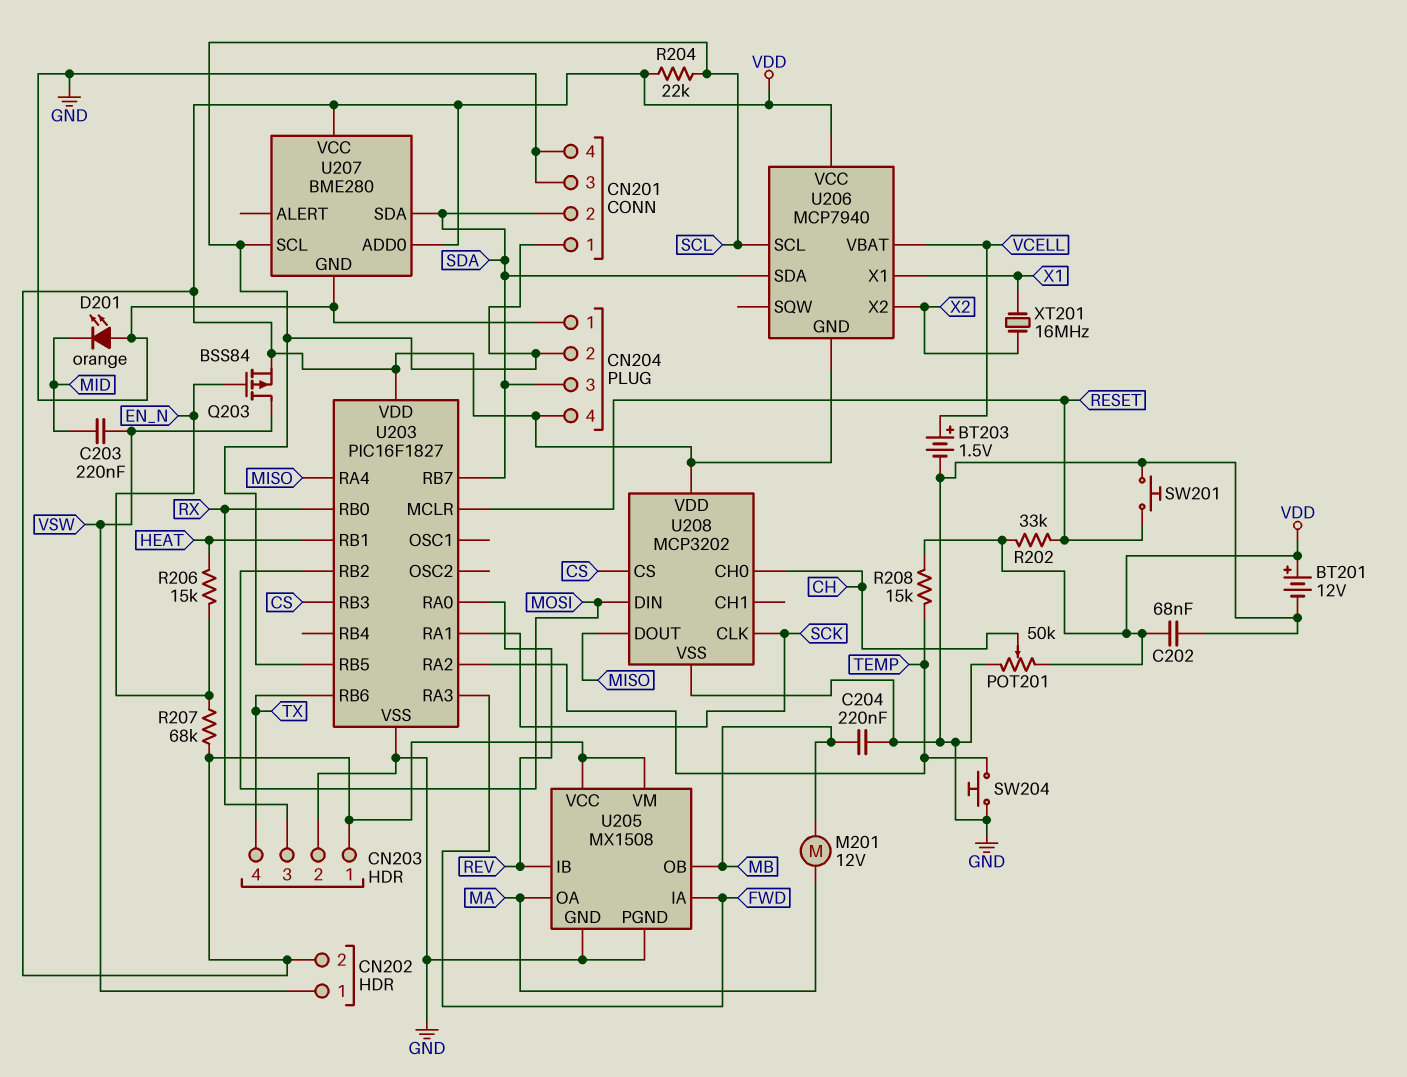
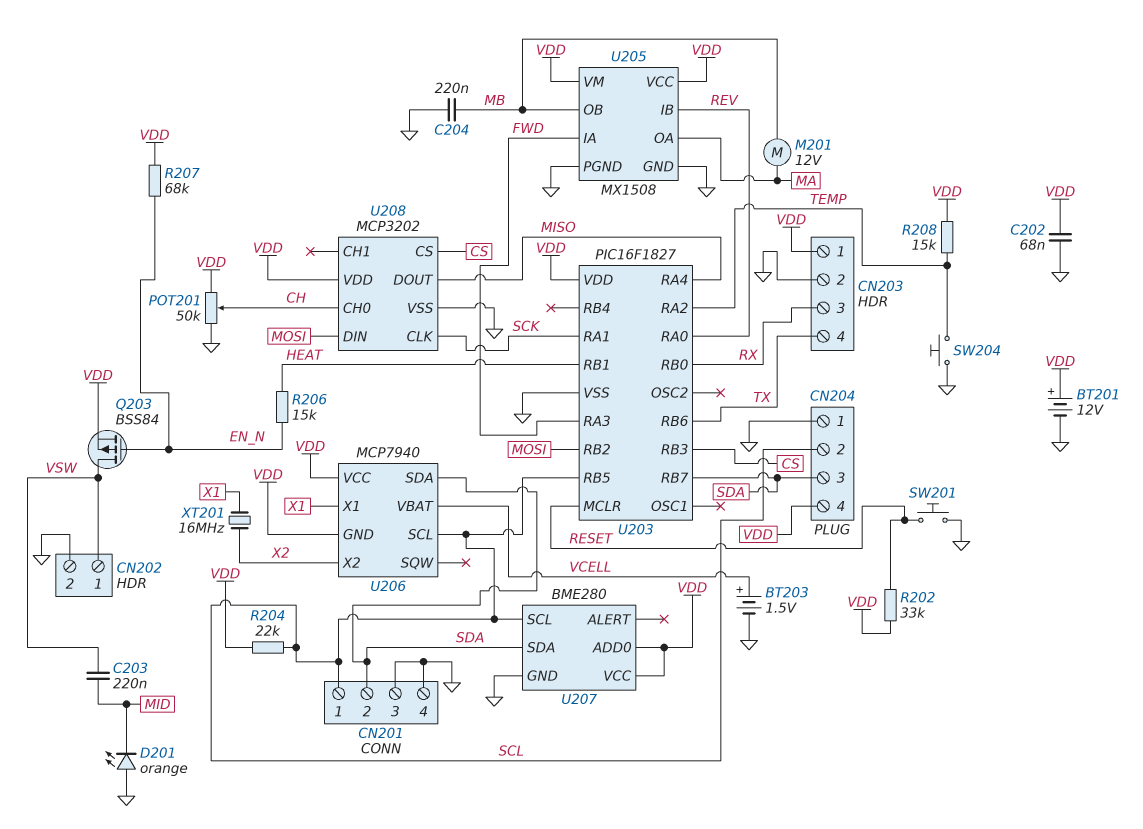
CN202 pin 2: VDD -> GND

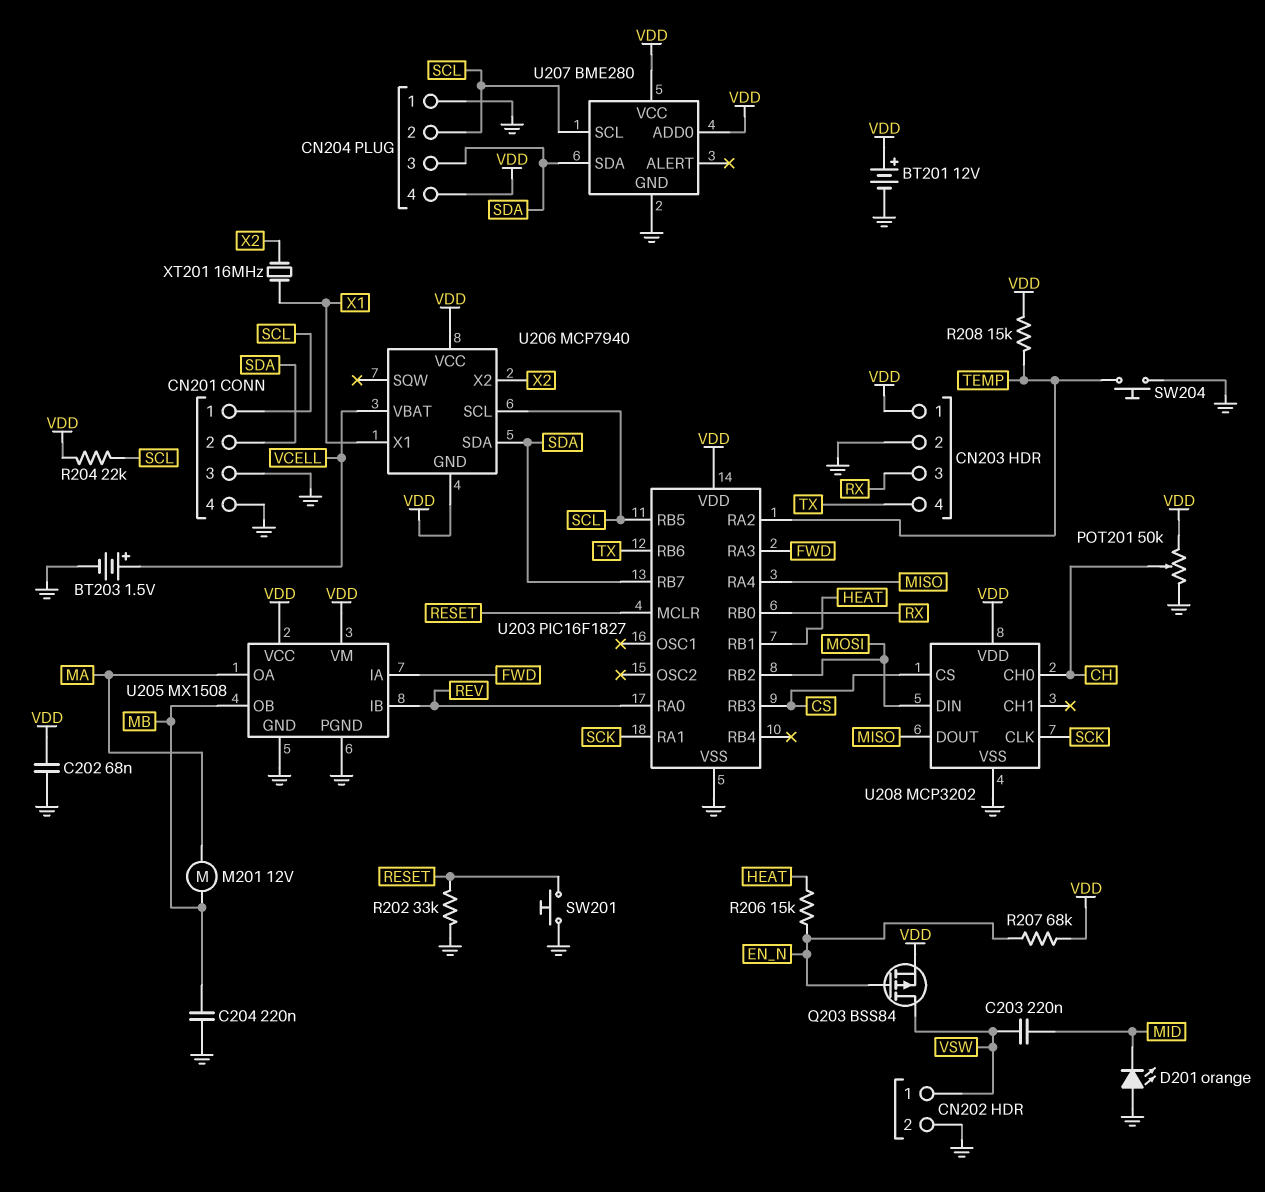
R202: 33k (RESET, VDD) -> 33k (GND, RESET)

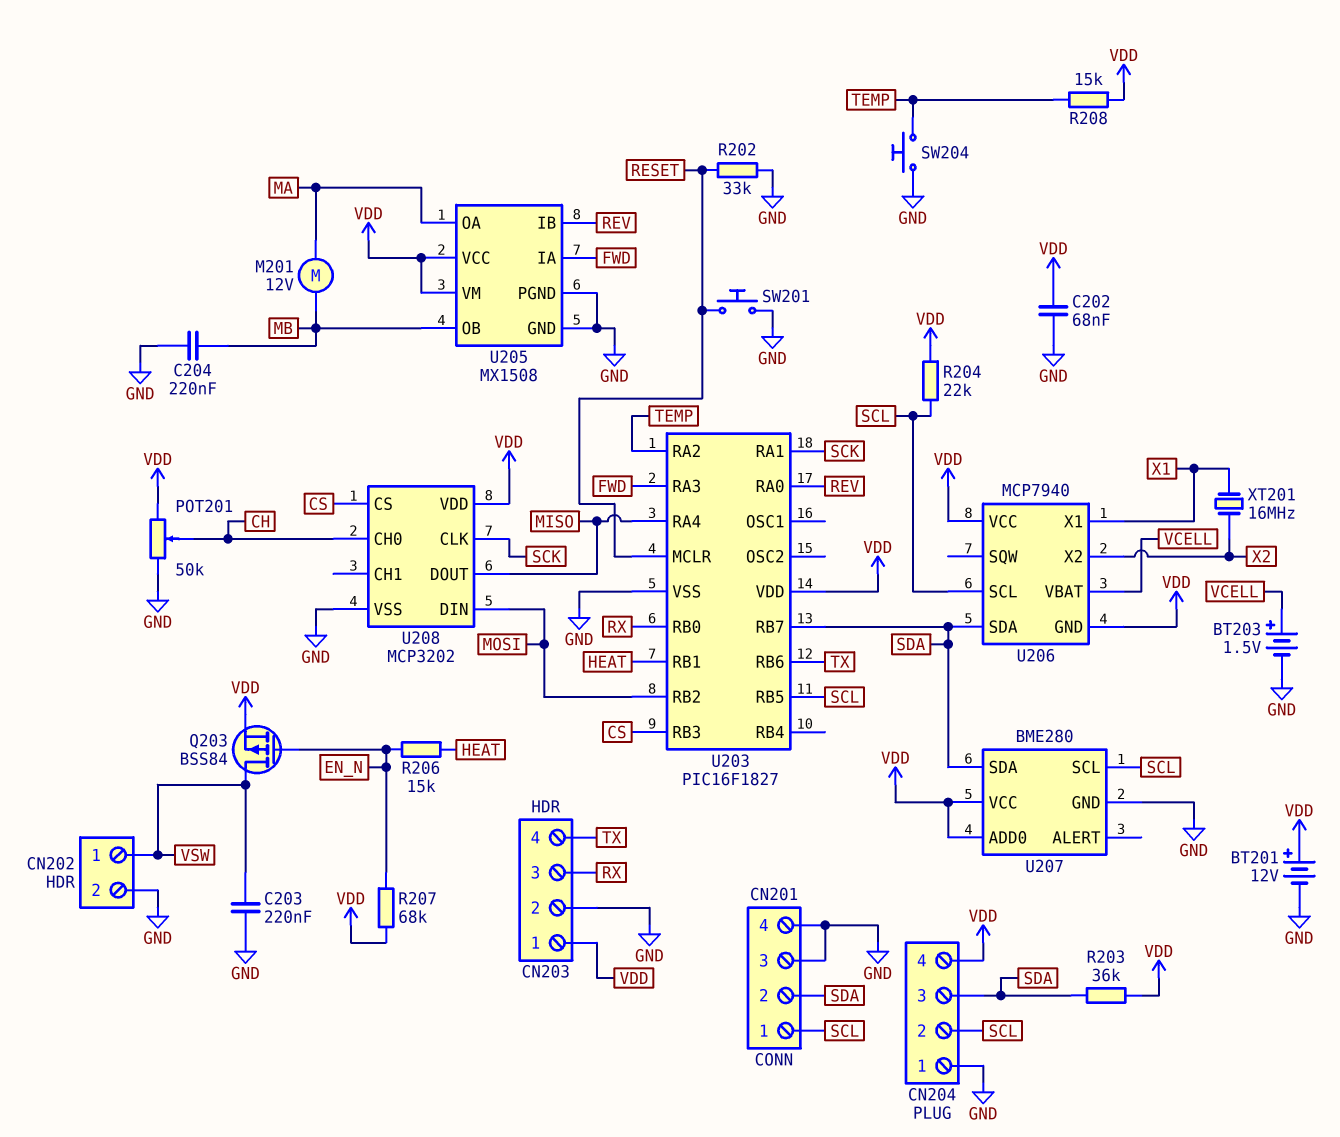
C203: 220nF (MID, VSW) -> 220nF (GND, VSW)
D201: LED orange (A GND, K MID) -> none
R203: none -> 36k (SDA, VDD)

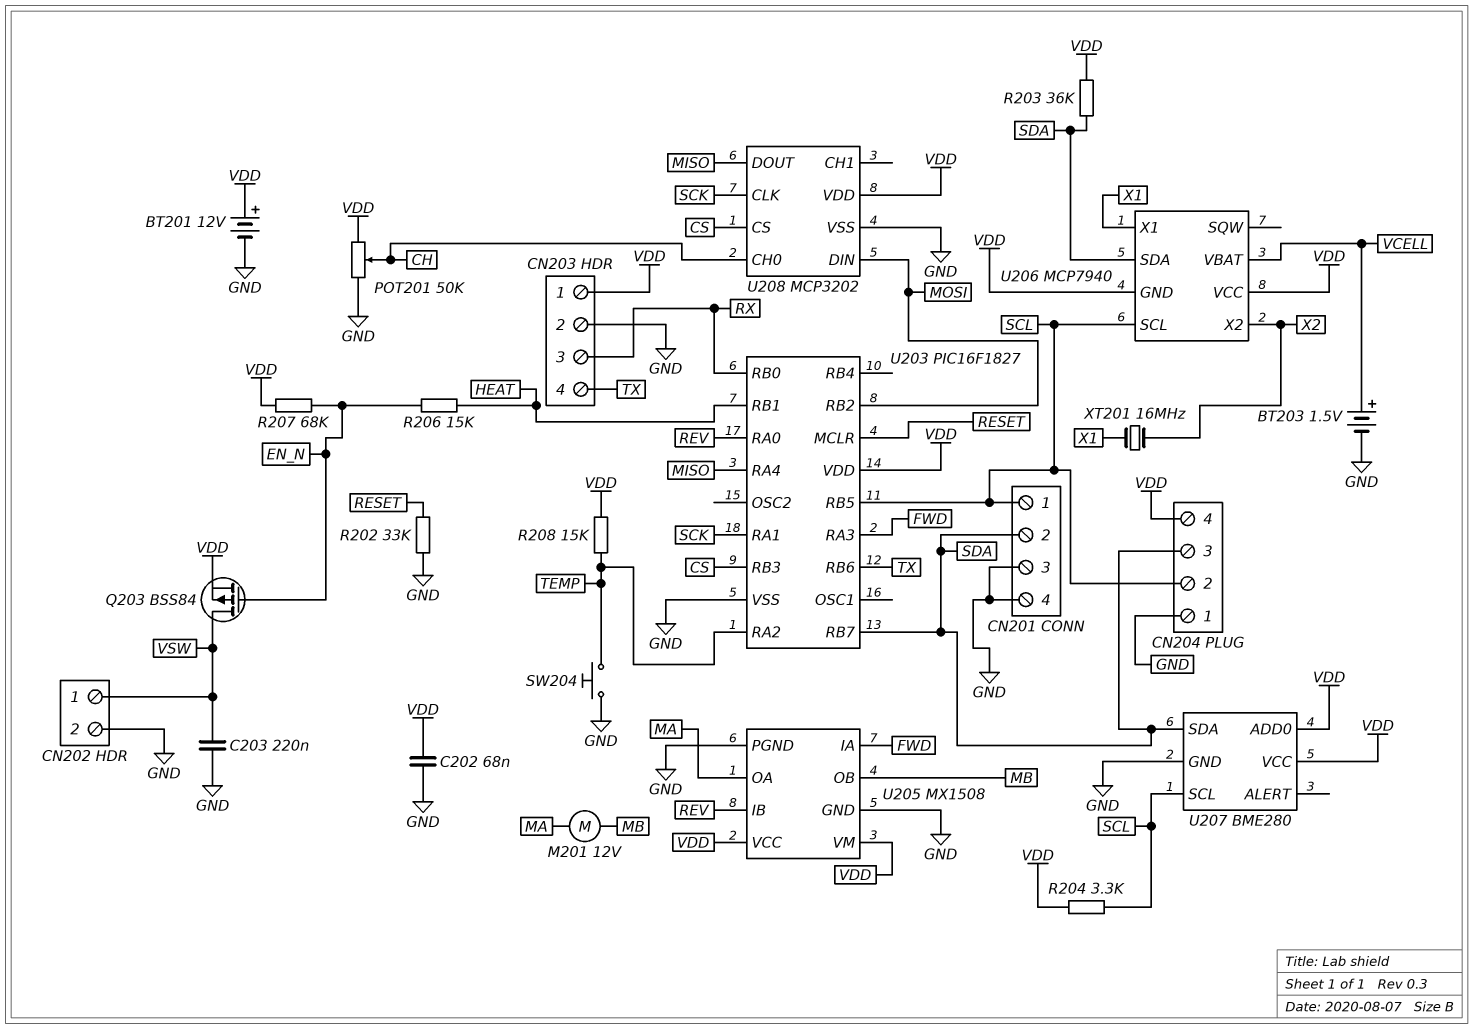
C204: 220nF (GND, MB) -> none
R204: 22k (SCL, VDD) -> 3.3k (SCL, VDD)
SW201: button (GND, RESET) -> none

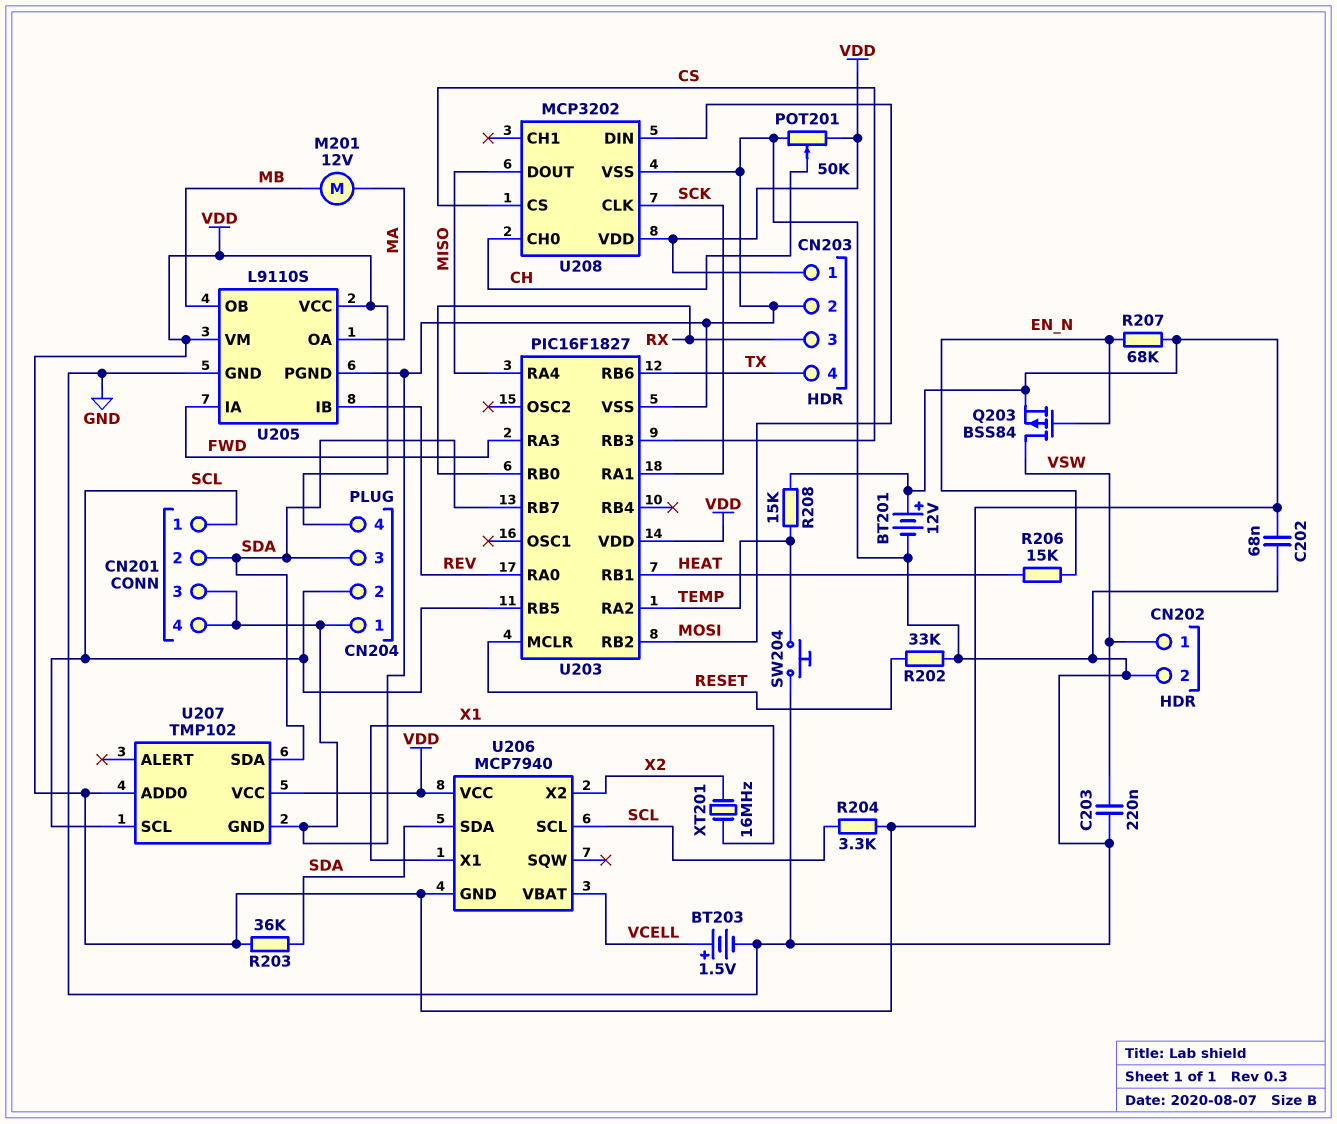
U205: MX1508 -> L9110S
U207: BME280 -> TMP102

